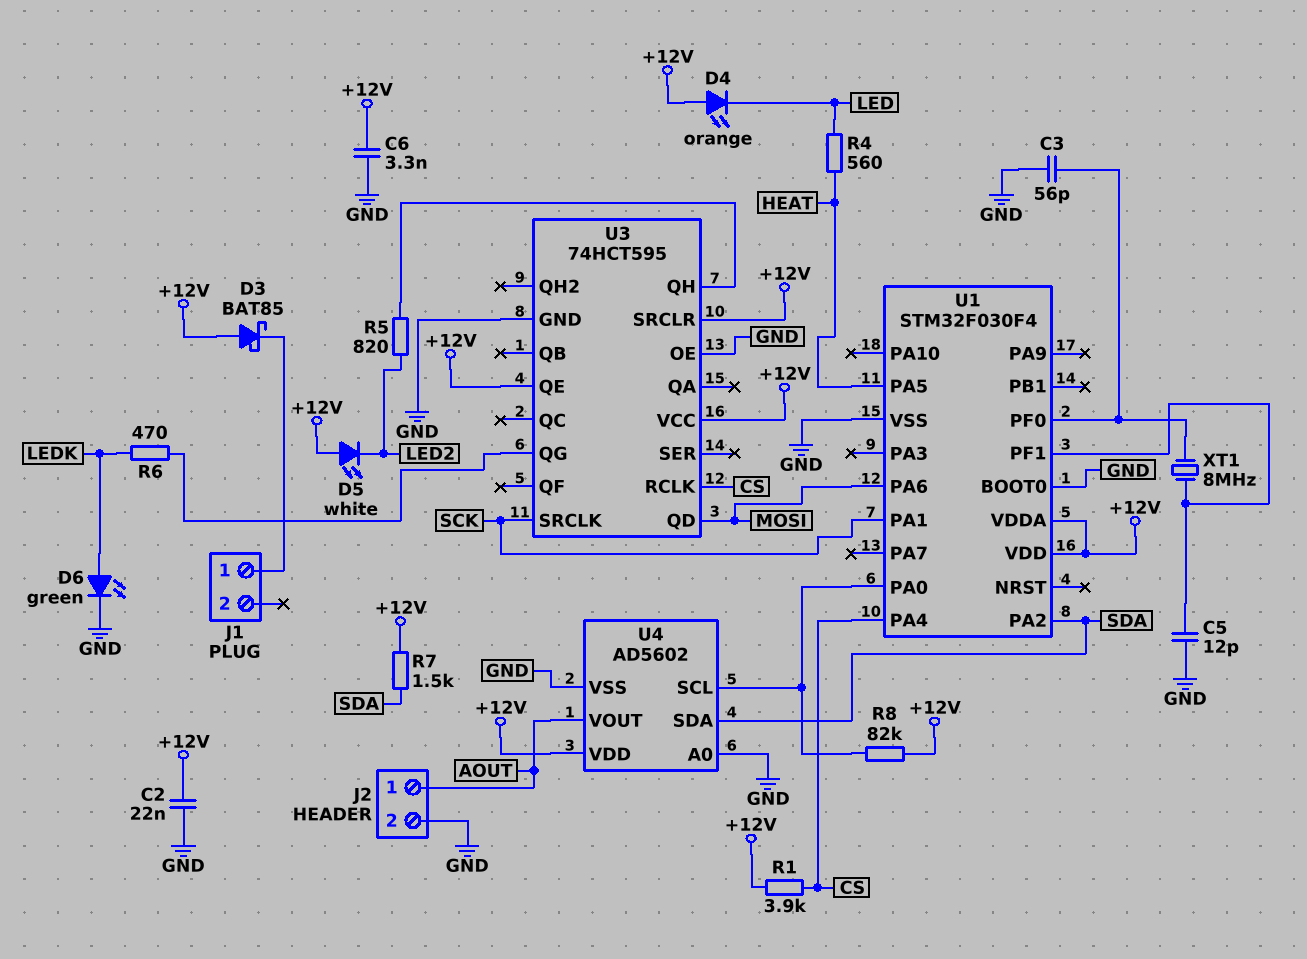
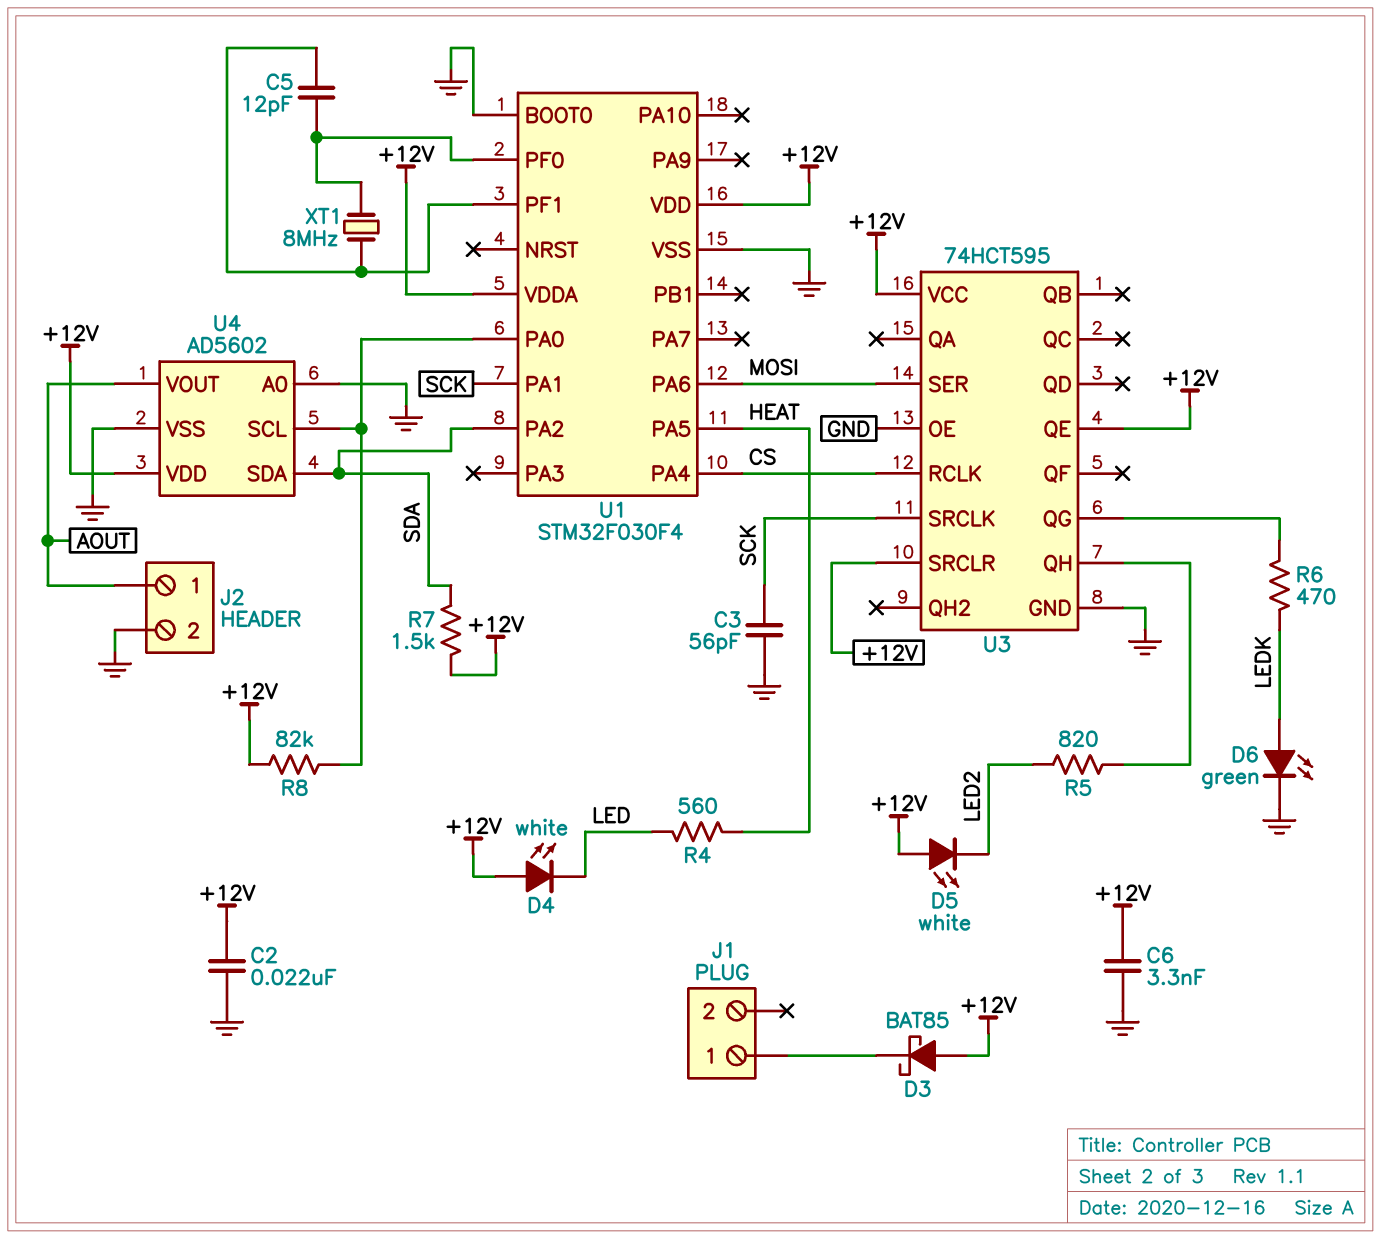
C3: 56pF (GND, U1/PF0) -> 56pF (GND, SCK)
C5: 12pF (GND, U1/PF1) -> 12pF (U1/PF0, U1/PF1)
D4: LED orange (A +12V, K LED) -> LED white (A +12V, K LED)
R1: 3.9k (+12V, CS) -> none
U3 pin QD: MOSI -> none
U3 pin SER: none -> MOSI

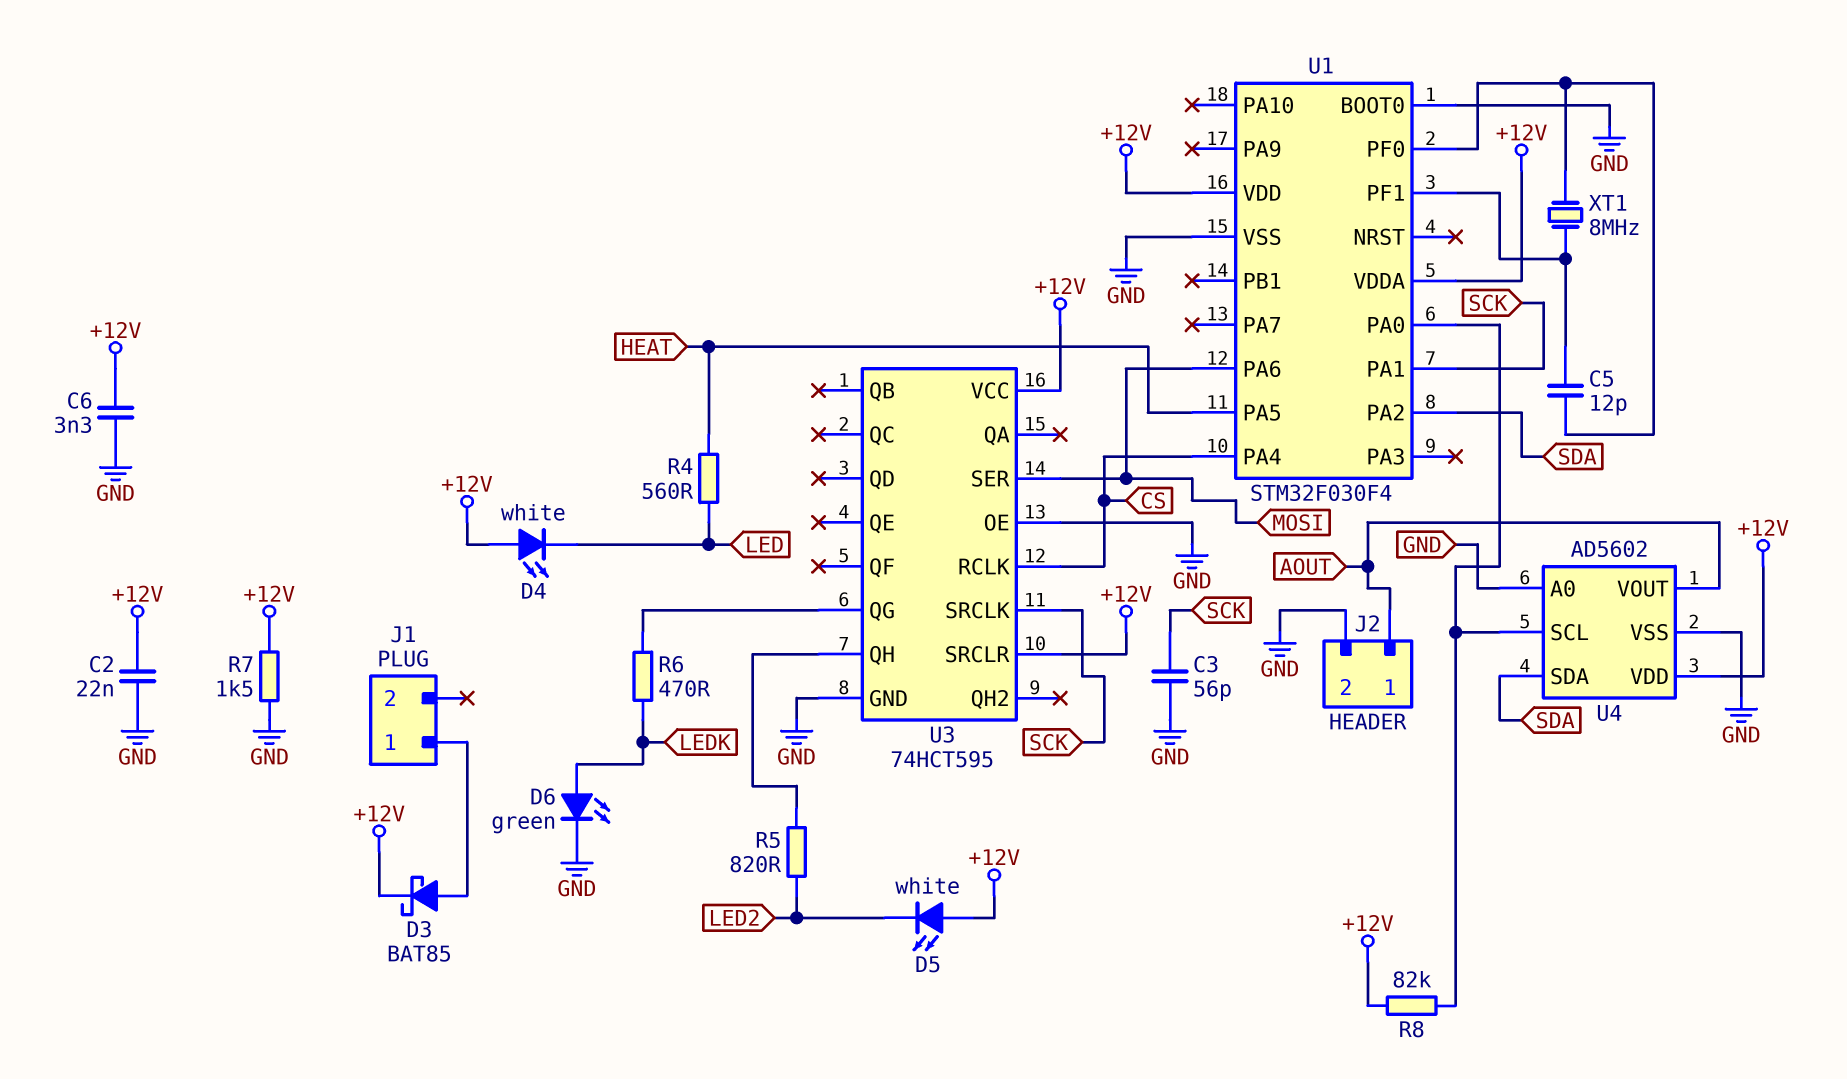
D3: schottky BAT85 (A +12V, K J1/1) -> schottky BAT85 (A J1/1, K +12V)
R7: 1.5k (+12V, SDA) -> 1.5k (+12V, GND)
U3 pin QE: +12V -> none

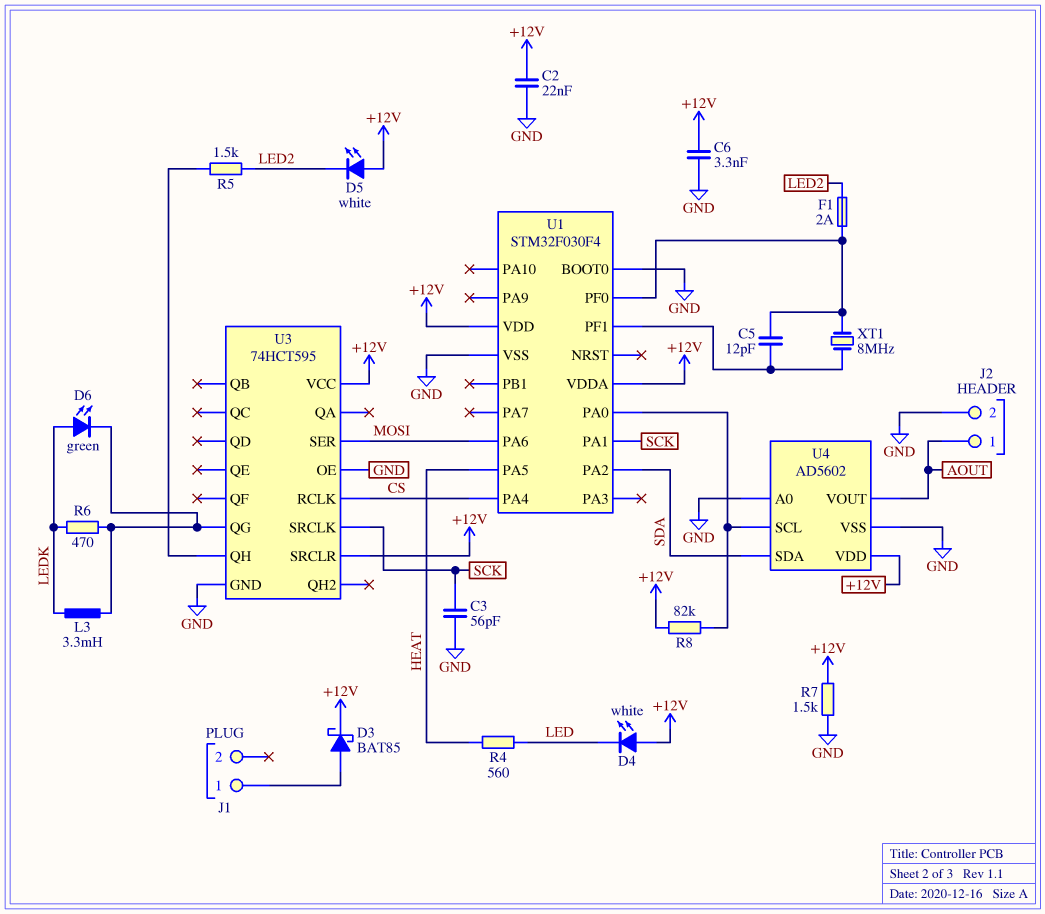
D6: LED green (A LEDK, K GND) -> LED green (A LEDK, K U3/QG)
F1: none -> 2A (LED2, U1/PF0)
L3: none -> 3.3mH (LEDK, U3/QG)
R5: 820 (LED2, U3/QH) -> 1.5k (LED2, U3/QH)

